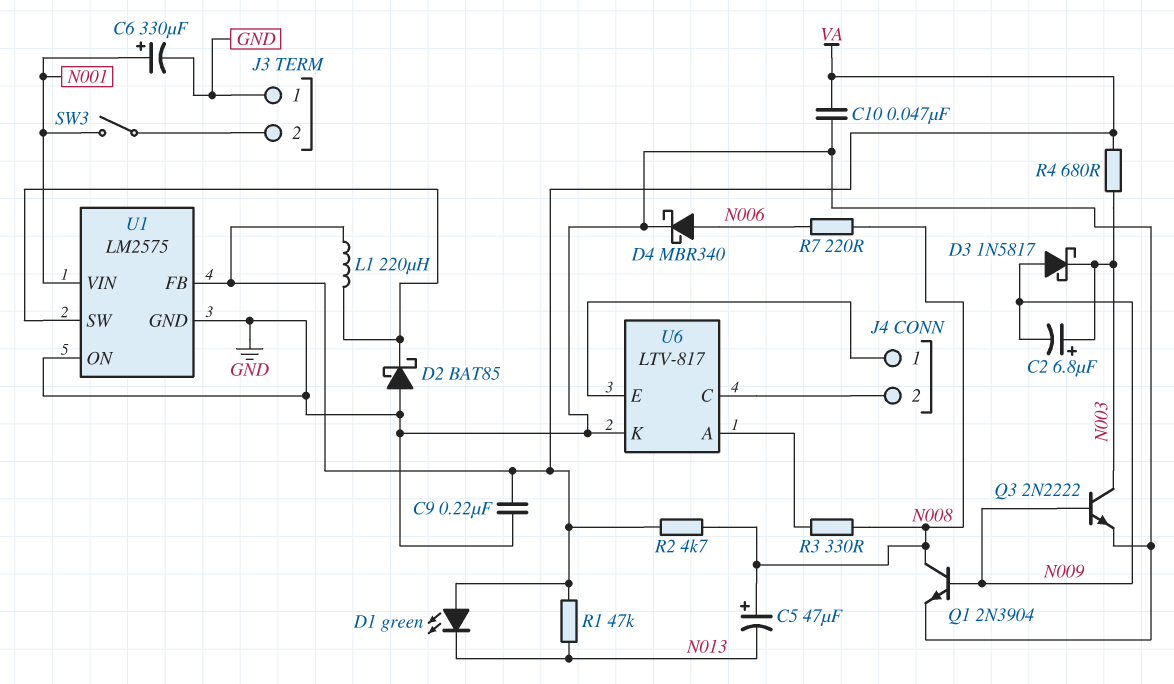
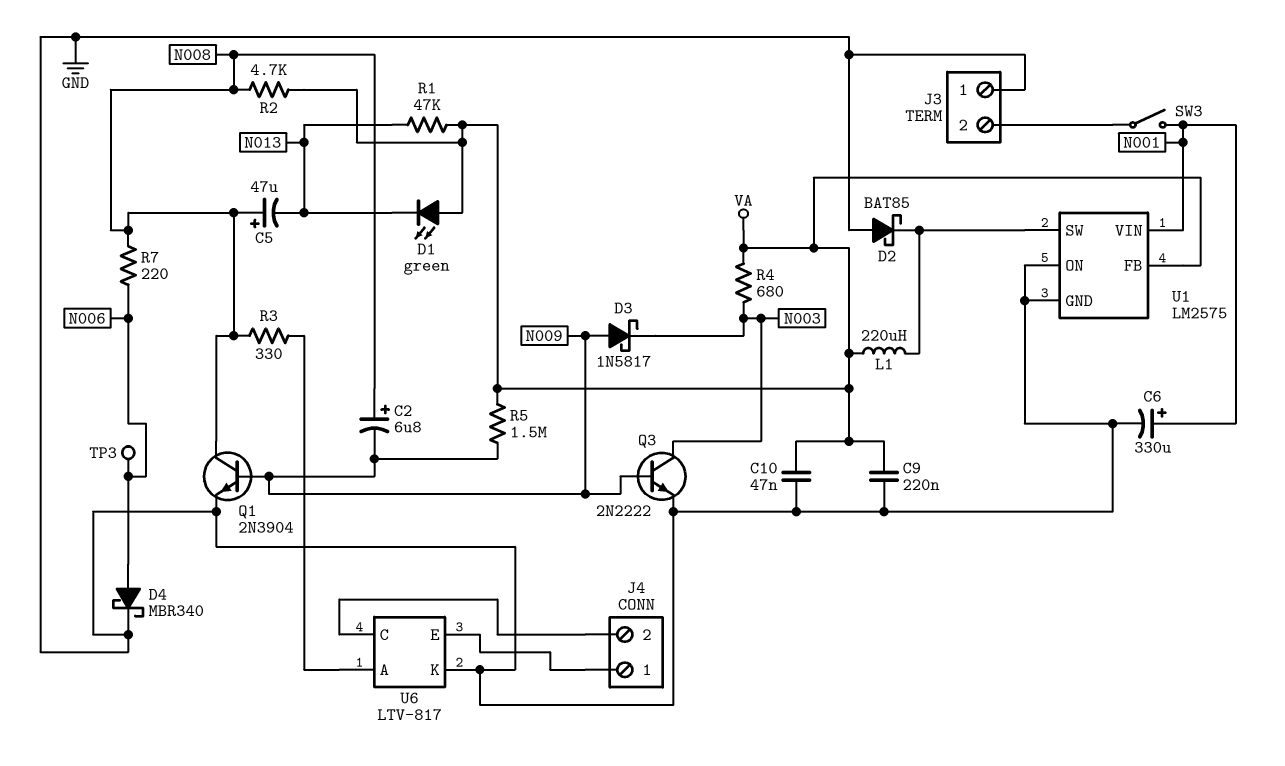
C2: 6.8uF (plus N003, minus N009) -> 6.8uF (plus N008, minus N009)
R5: none -> 1.5M (N009, VA)
TP3: none -> test point (N006)

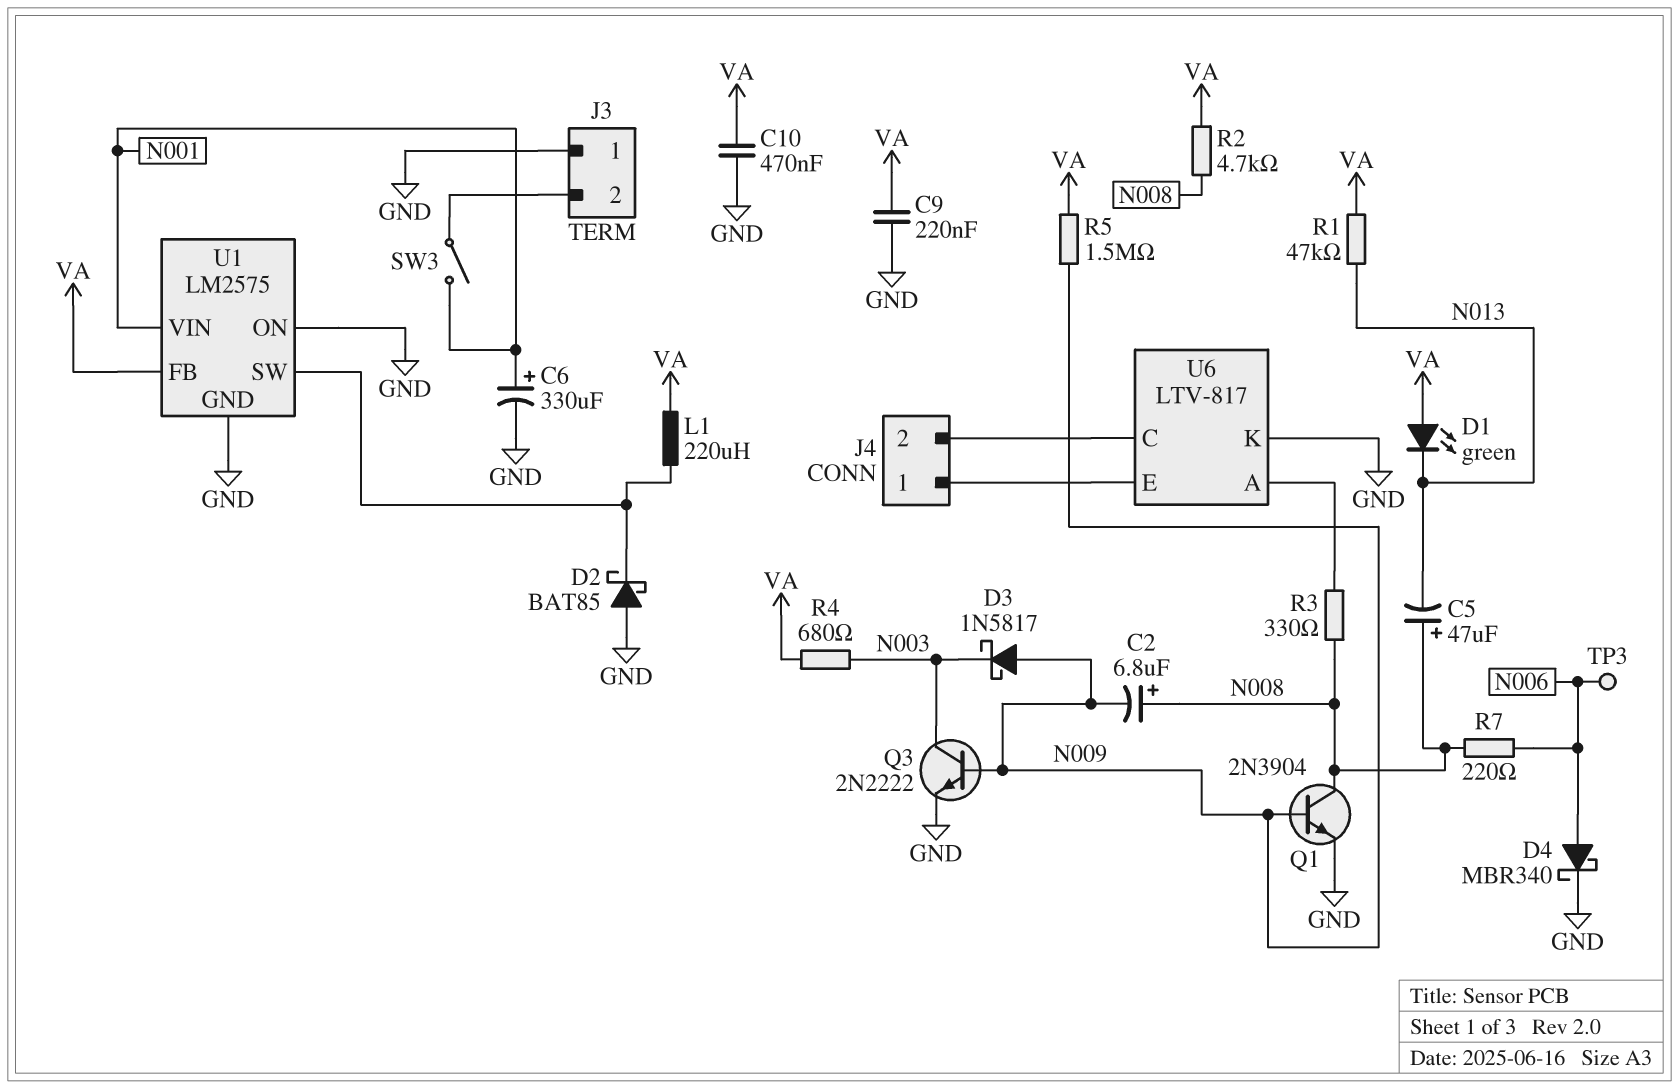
C10: 47nF (GND, VA) -> 470nF (GND, VA)

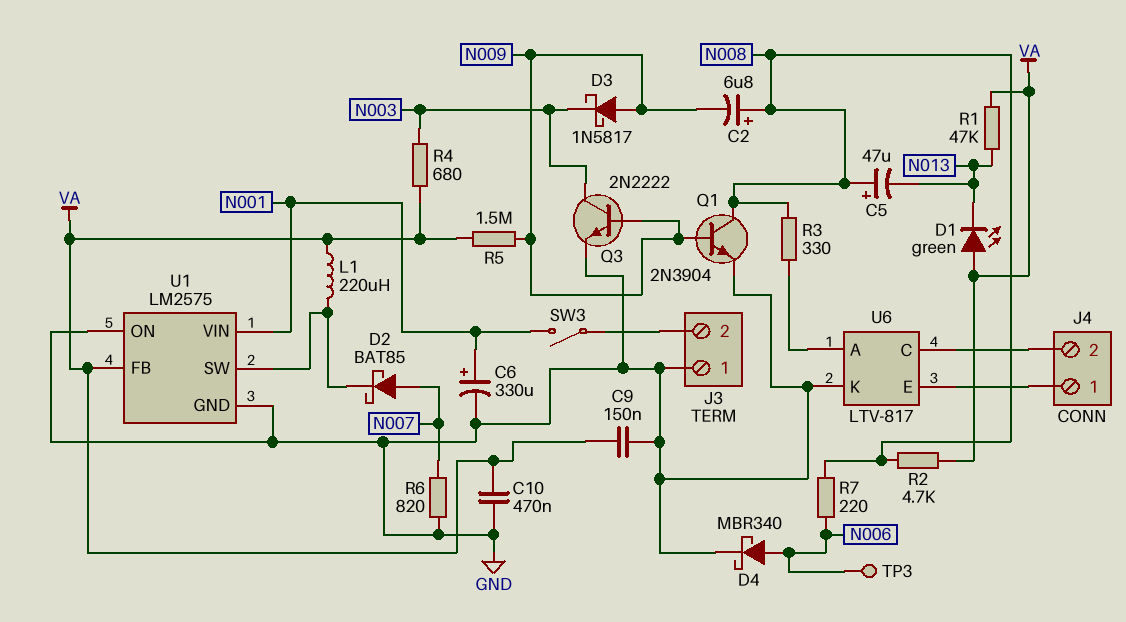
C9: 220nF (GND, VA) -> 150nF (GND, VA)
D2: schottky BAT85 (A GND, K U1/SW) -> schottky BAT85 (A N007, K U1/SW)
R6: none -> 820 (GND, N007)

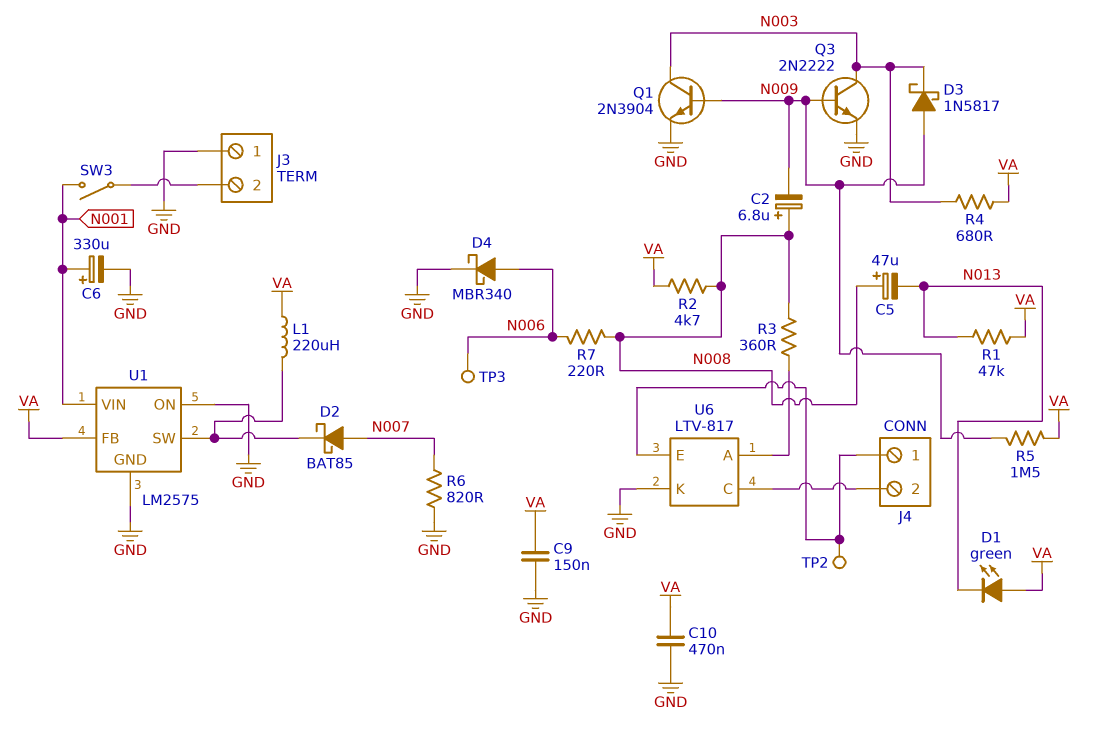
Q1: NPN 2N3904 (B N009, C N008, E GND) -> NPN 2N3904 (B N009, C N003, E GND)
R3: 330 (N008, U6/A) -> 360 (N008, U6/A)
TP2: none -> test point (J4/1)

